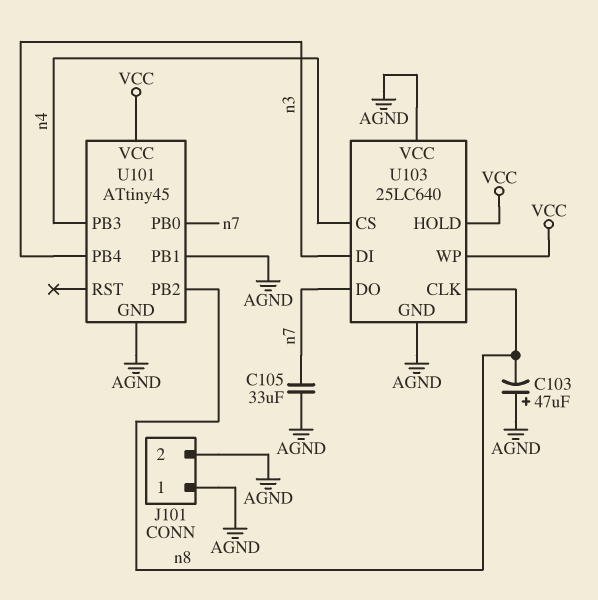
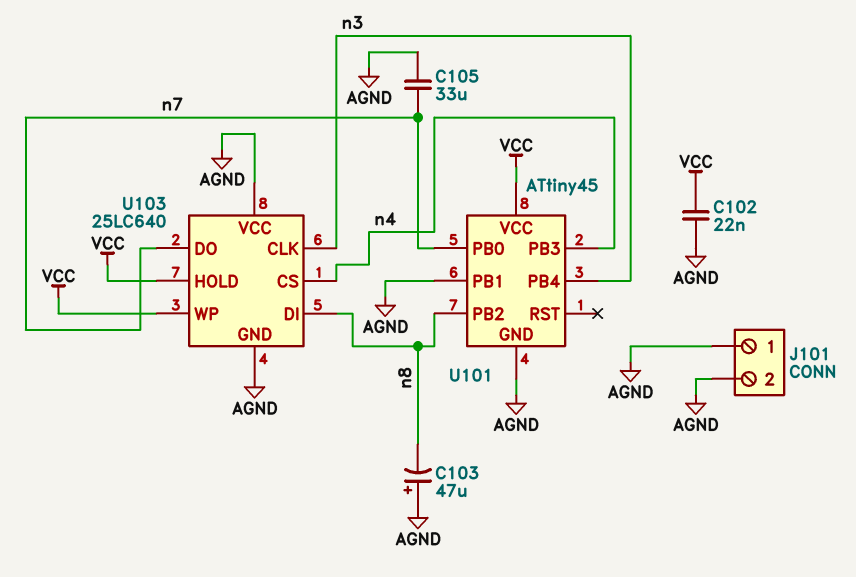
C102: none -> 22nF (AGND, VCC)
U103 pin CLK: n8 -> n3
U103 pin DI: n3 -> n8

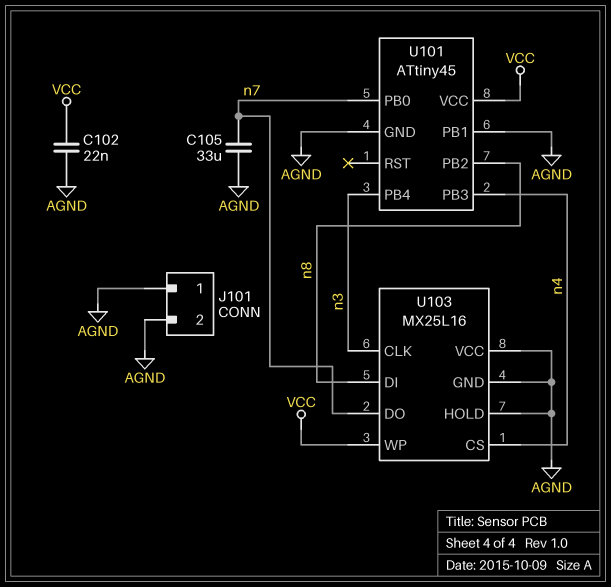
C103: 47uF (plus AGND, minus n8) -> none
U103: 25LC640 -> MX25L16
U103 pin HOLD: VCC -> AGND

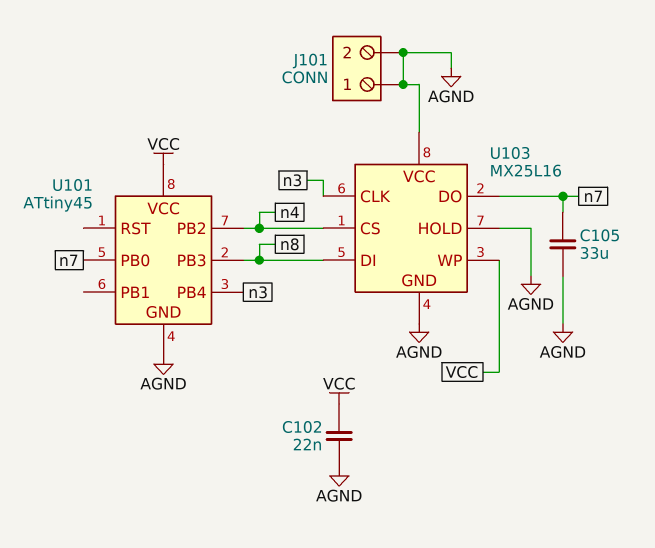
U101 pin PB1: AGND -> none
U101 pin PB2: n8 -> n4
U101 pin PB3: n4 -> n8

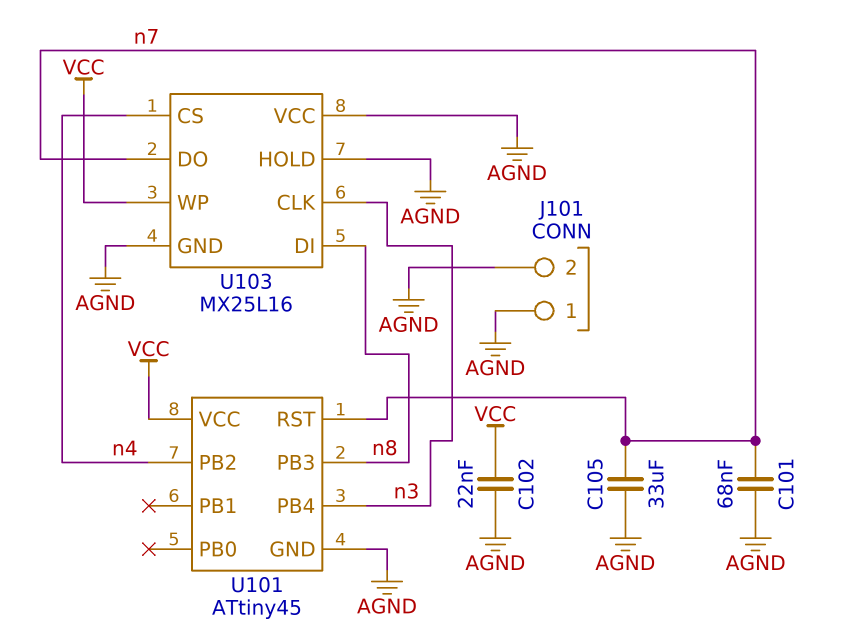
C101: none -> 68nF (AGND, n7)
U101 pin PB0: n7 -> none
U101 pin RST: none -> n7

